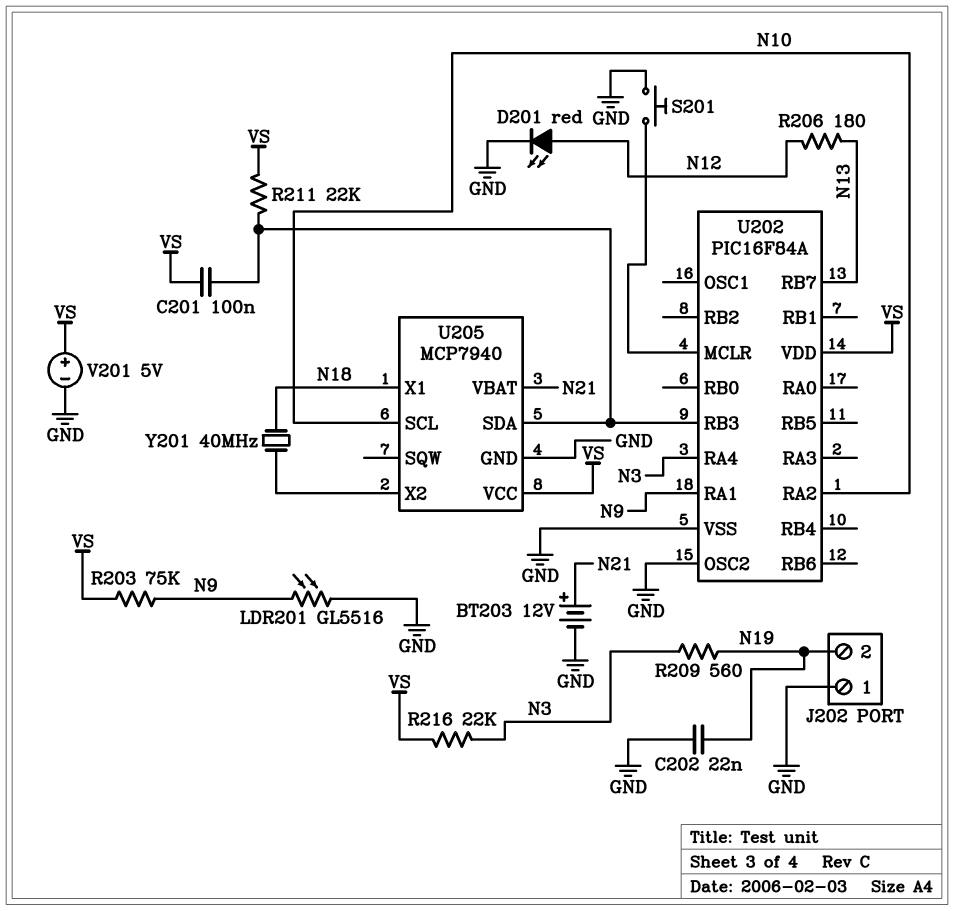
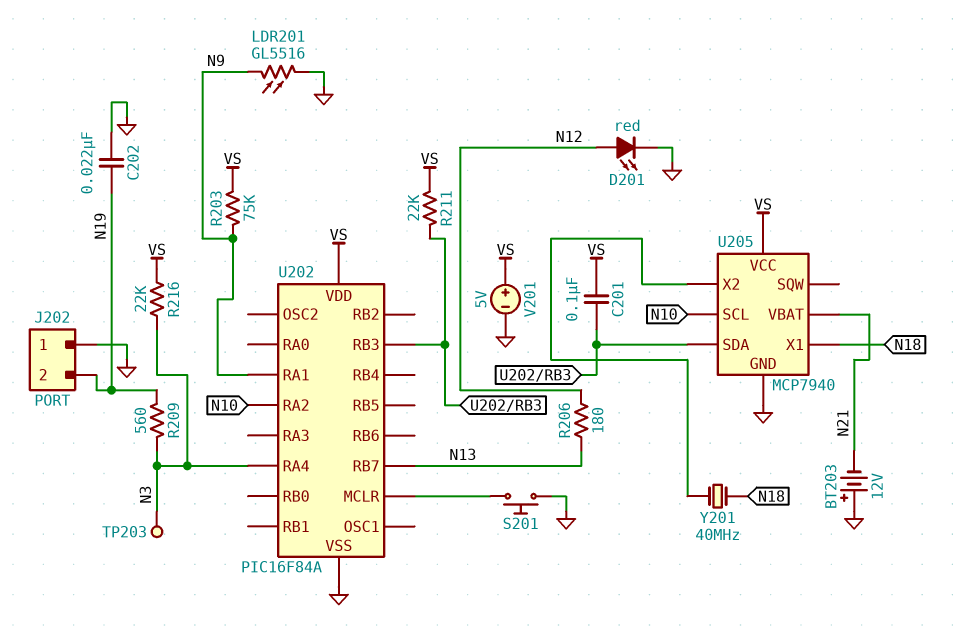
BT203: 12V (plus N21, minus GND) -> 12V (plus GND, minus N21)
TP203: none -> test point (N3)
U202 pin OSC2: GND -> none

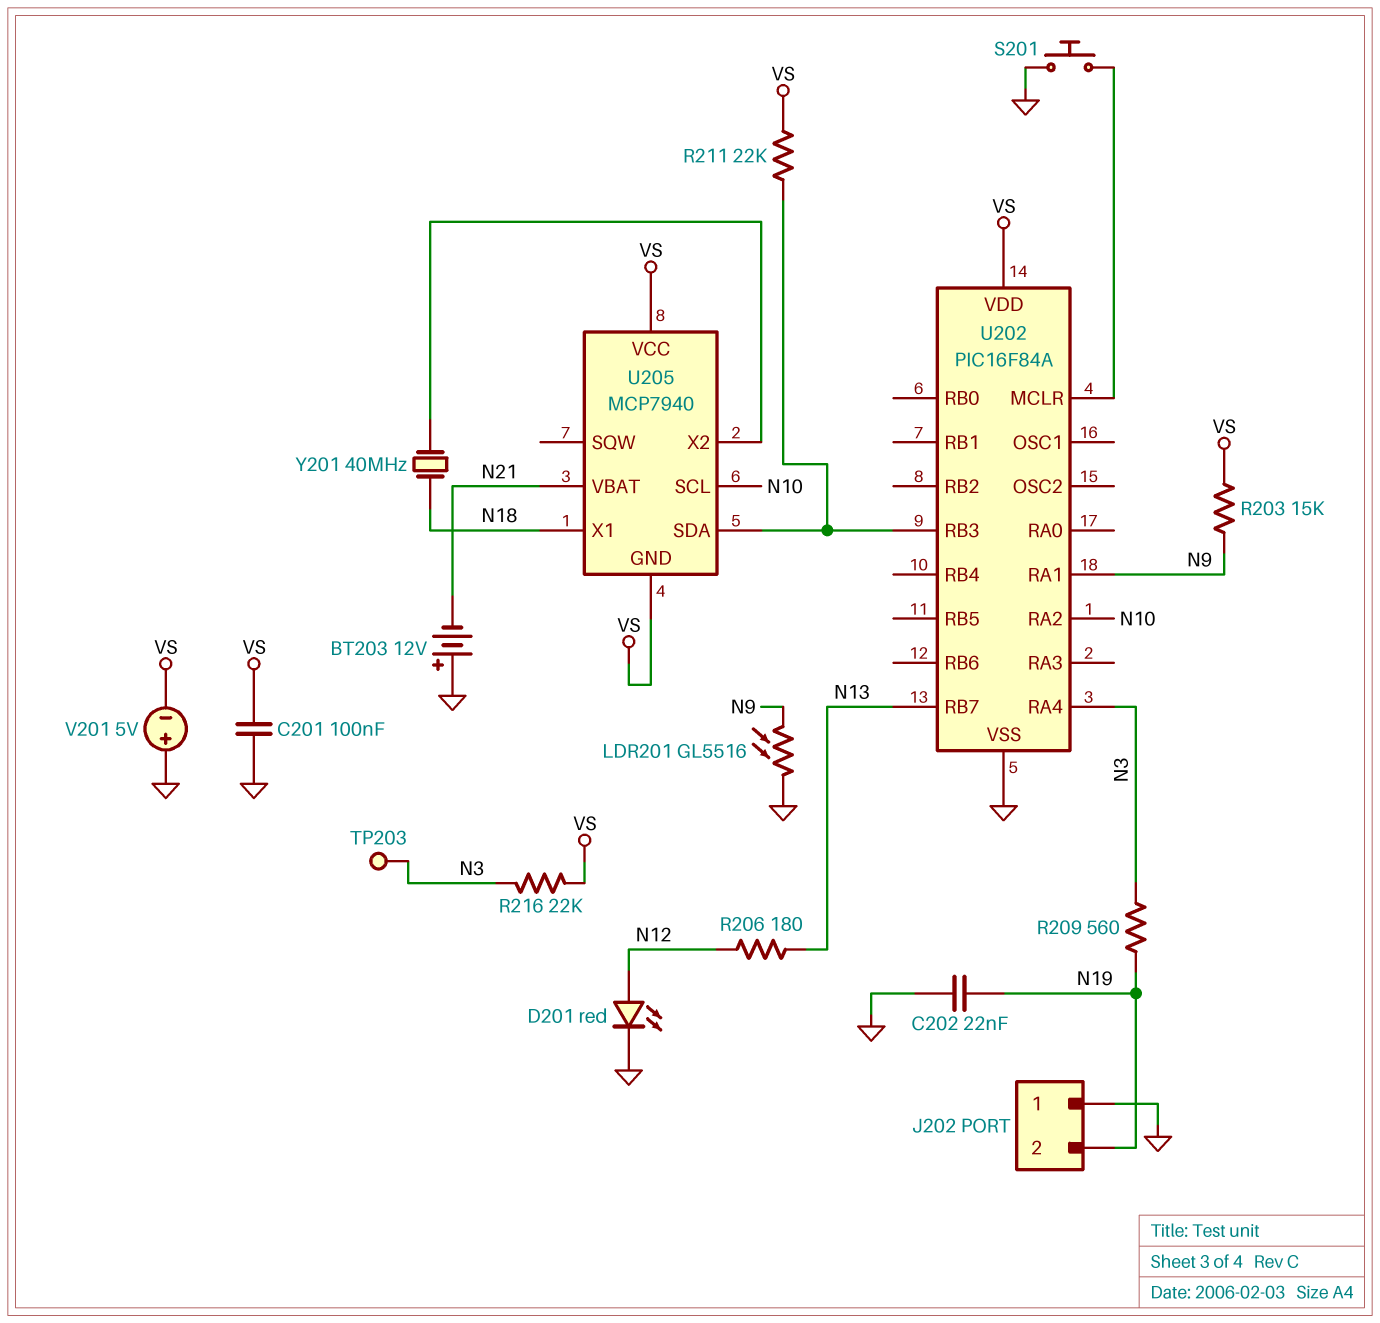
C201: 100nF (U202/RB3, VS) -> 100nF (GND, VS)
R203: 75k (N9, VS) -> 15k (N9, VS)
U205 pin GND: GND -> VS
V201: 5V (plus VS, minus GND) -> 5V (plus GND, minus VS)

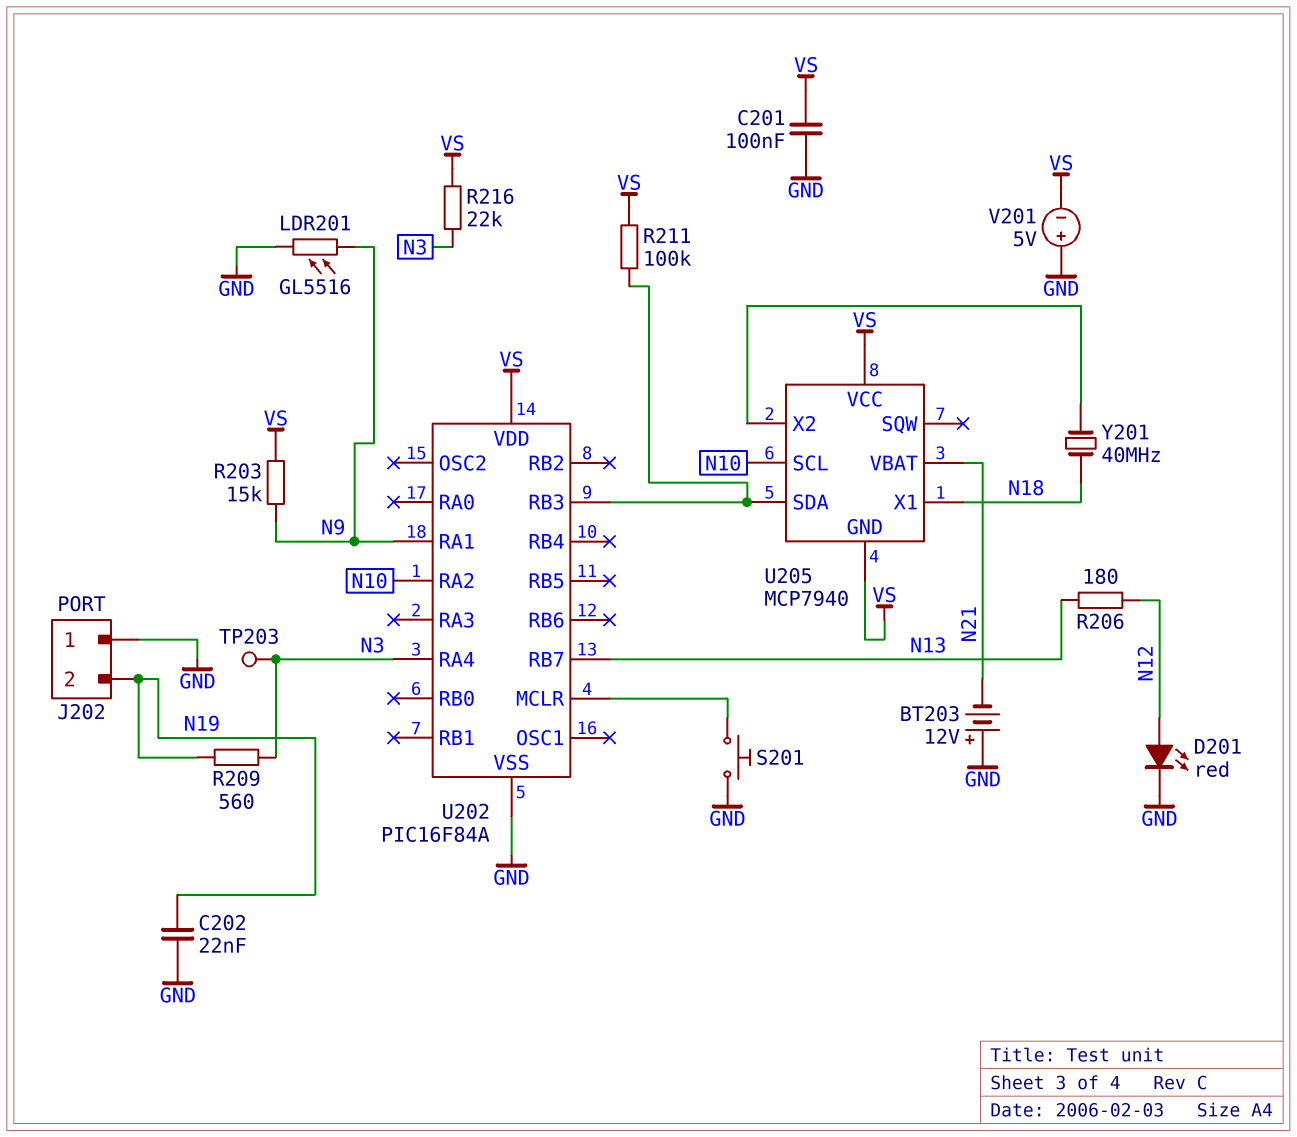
R211: 22k (U202/RB3, VS) -> 100k (U202/RB3, VS)

